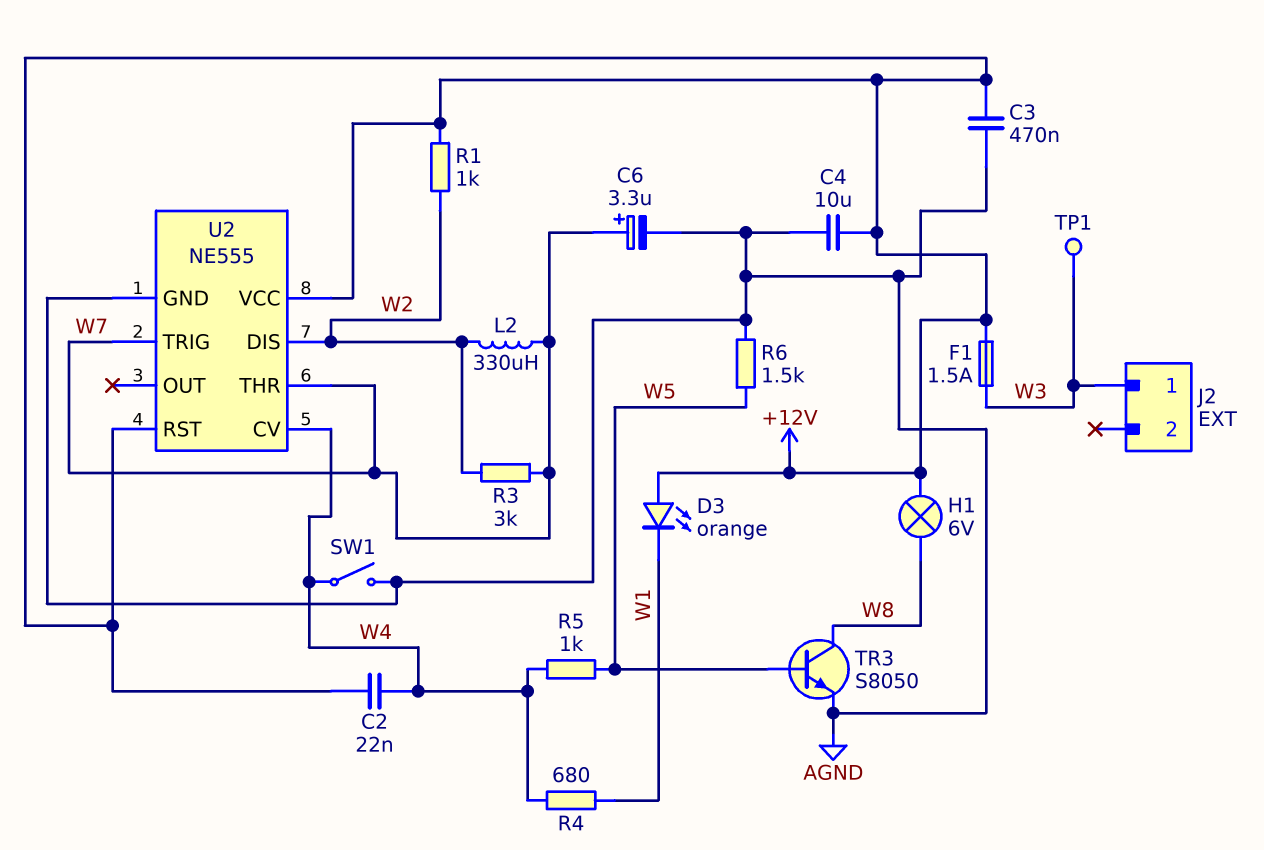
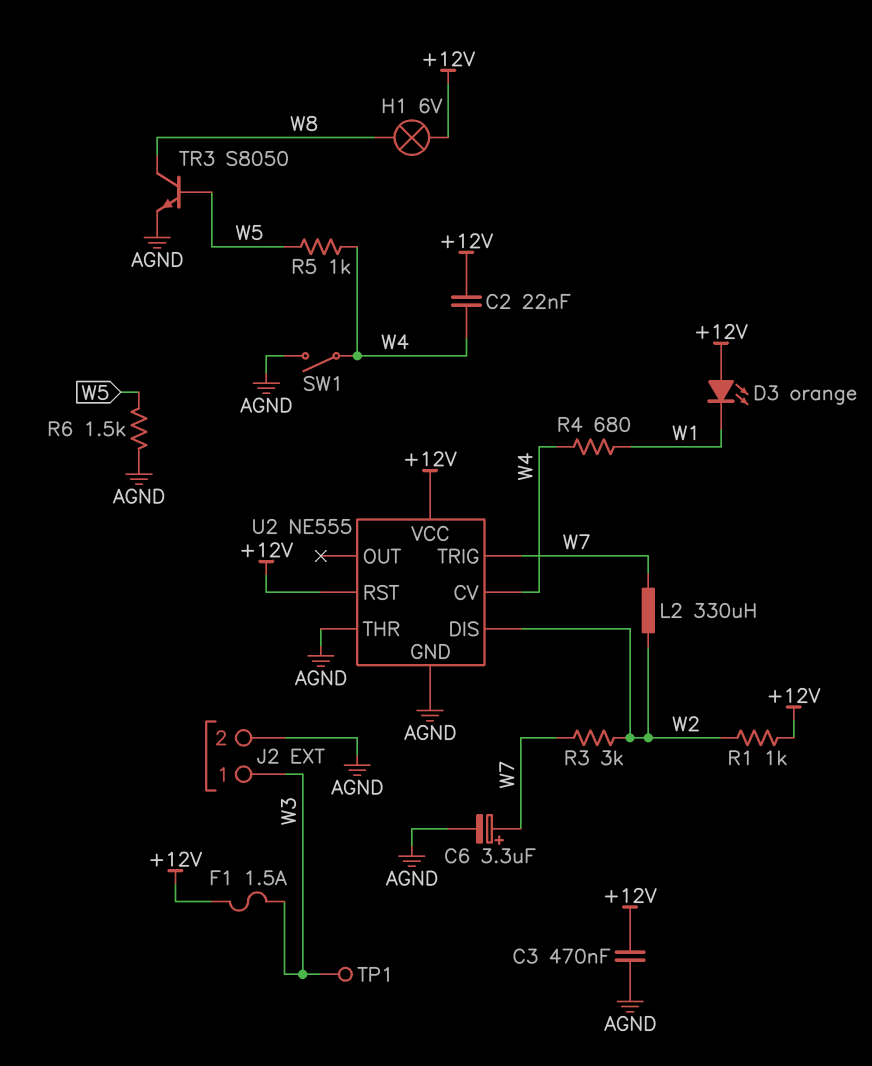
C4: 10uF (+12V, AGND) -> none
J2 pin 2: none -> AGND
U2 pin THR: W7 -> AGND

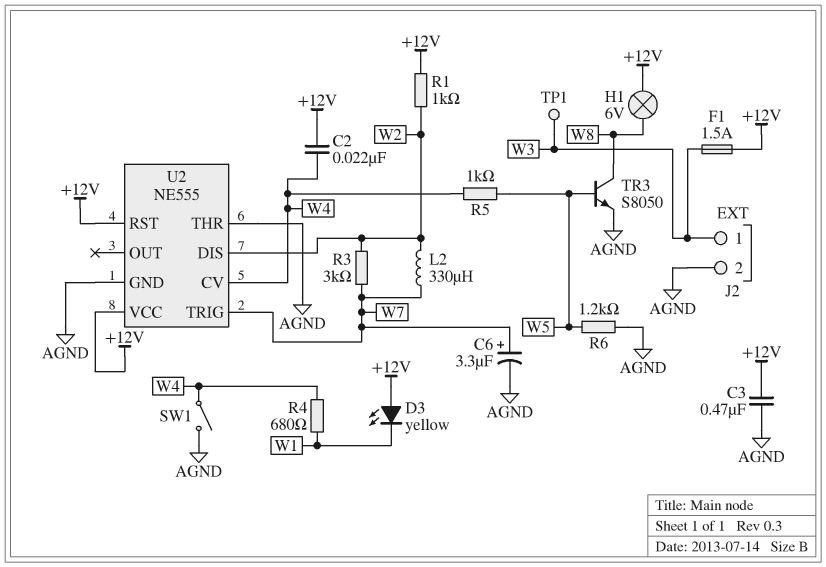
D3: LED orange (A +12V, K W1) -> LED yellow (A +12V, K W1)
R6: 1.5k (AGND, W5) -> 1.2k (AGND, W5)

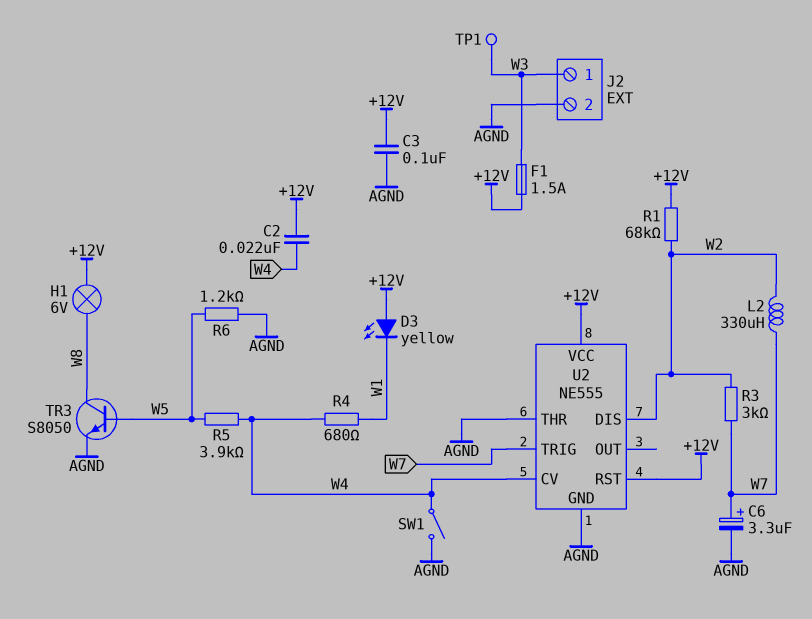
C3: 470nF (+12V, AGND) -> 100nF (+12V, AGND)
R1: 1k (+12V, W2) -> 68k (+12V, W2)
R5: 1k (W4, W5) -> 3.9k (W4, W5)

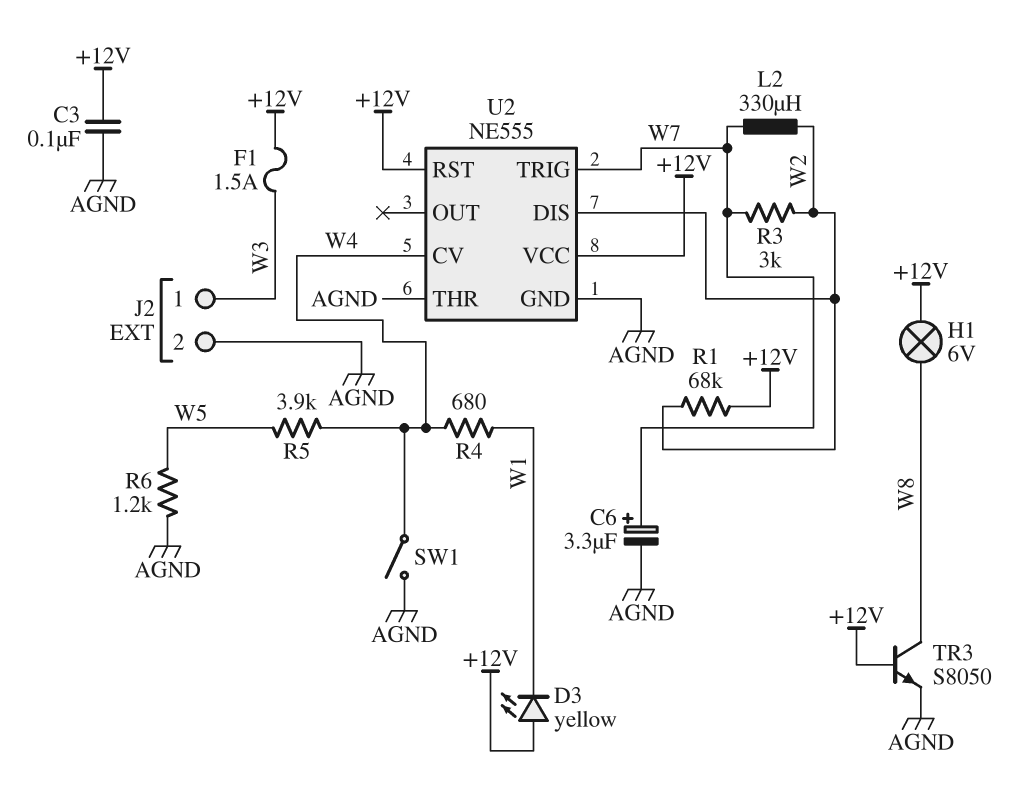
C2: 22nF (+12V, W4) -> none
TP1: test point (W3) -> none
TR3: NPN S8050 (B W5, C W8, E AGND) -> NPN S8050 (B +12V, C W8, E AGND)

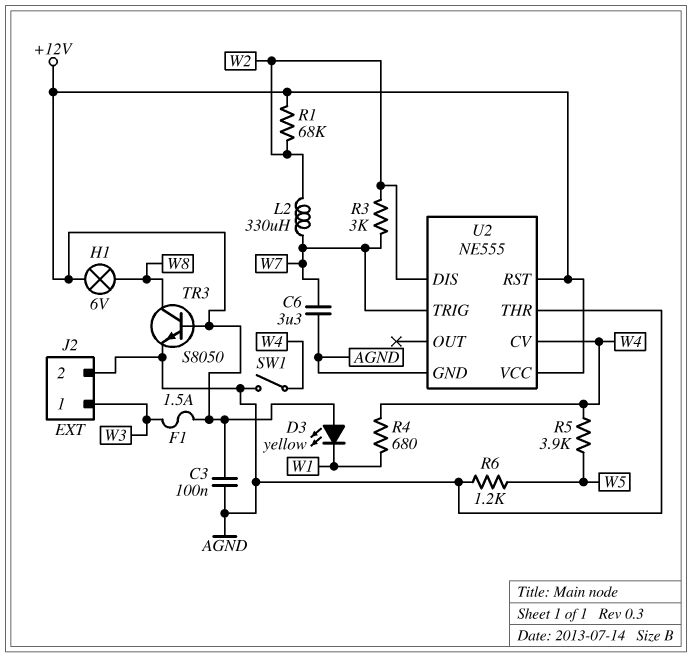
C6: 3.3uF (plus W7, minus AGND) -> 3.3uF (AGND, W7)

